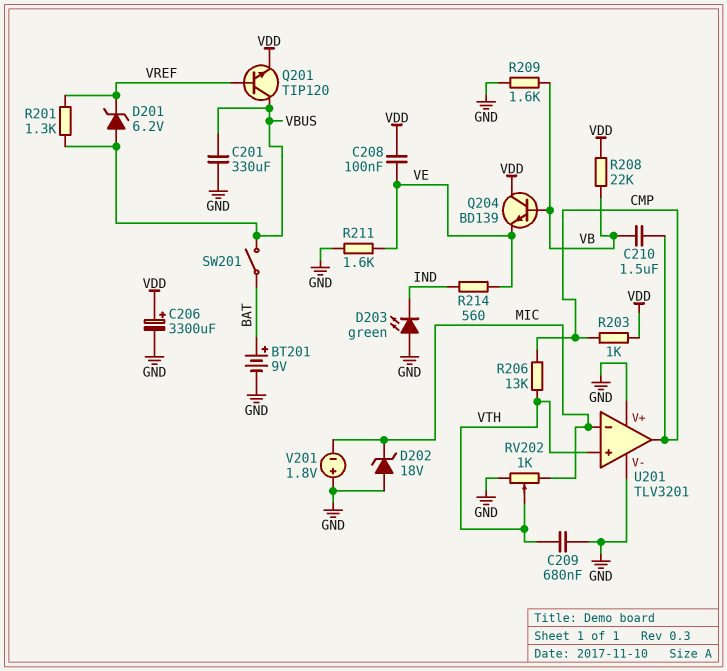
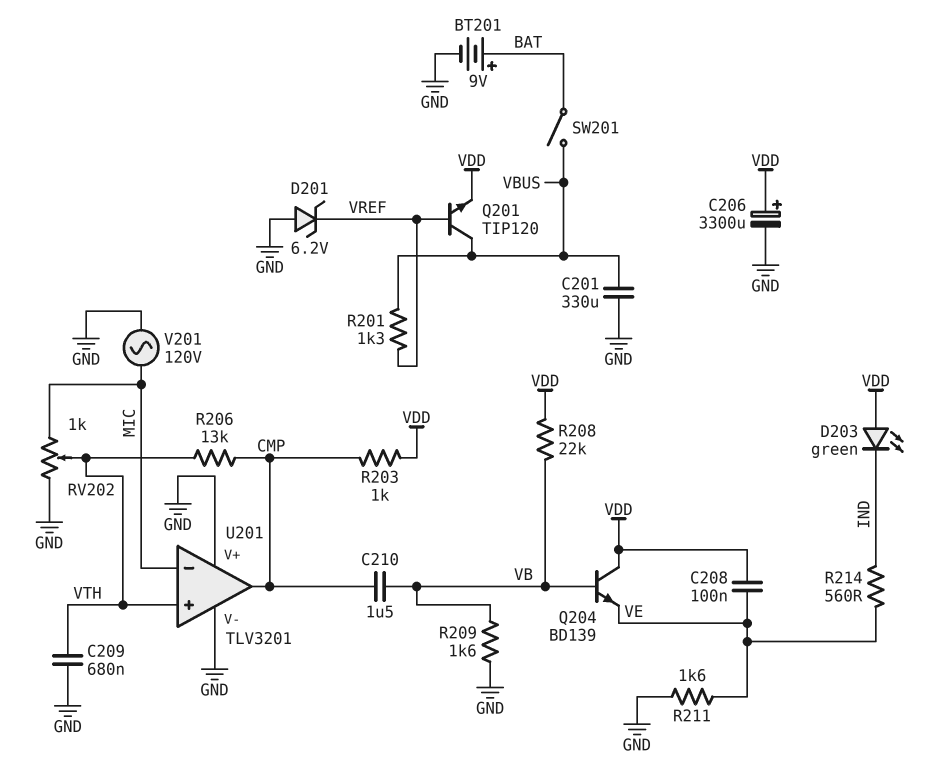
D201: zener 6.2V (A VBUS, K VREF) -> zener 6.2V (A GND, K VREF)
D202: zener 18V (A GND, K MIC) -> none
D203: LED green (A GND, K IND) -> LED green (A VDD, K IND)
V201: 1.8V (plus GND, minus MIC) -> AC 120V (GND, MIC)

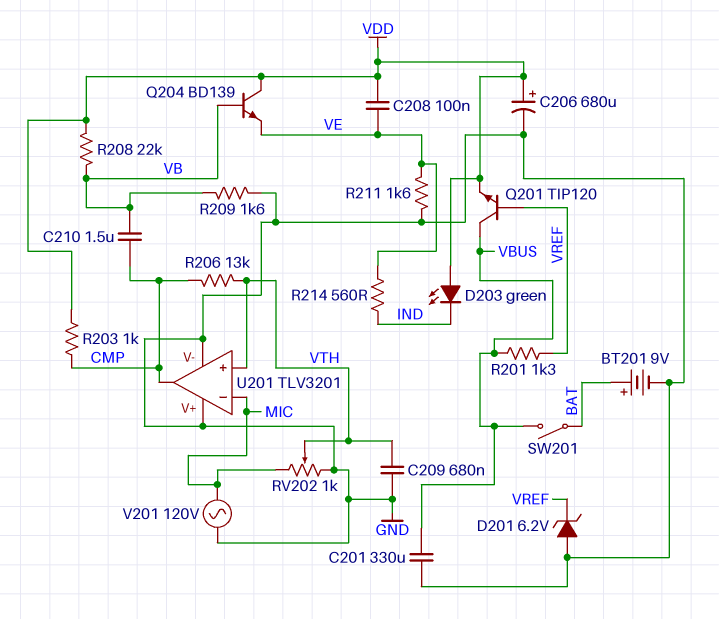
C206: 3300uF (plus VDD, minus GND) -> 680uF (plus VDD, minus GND)

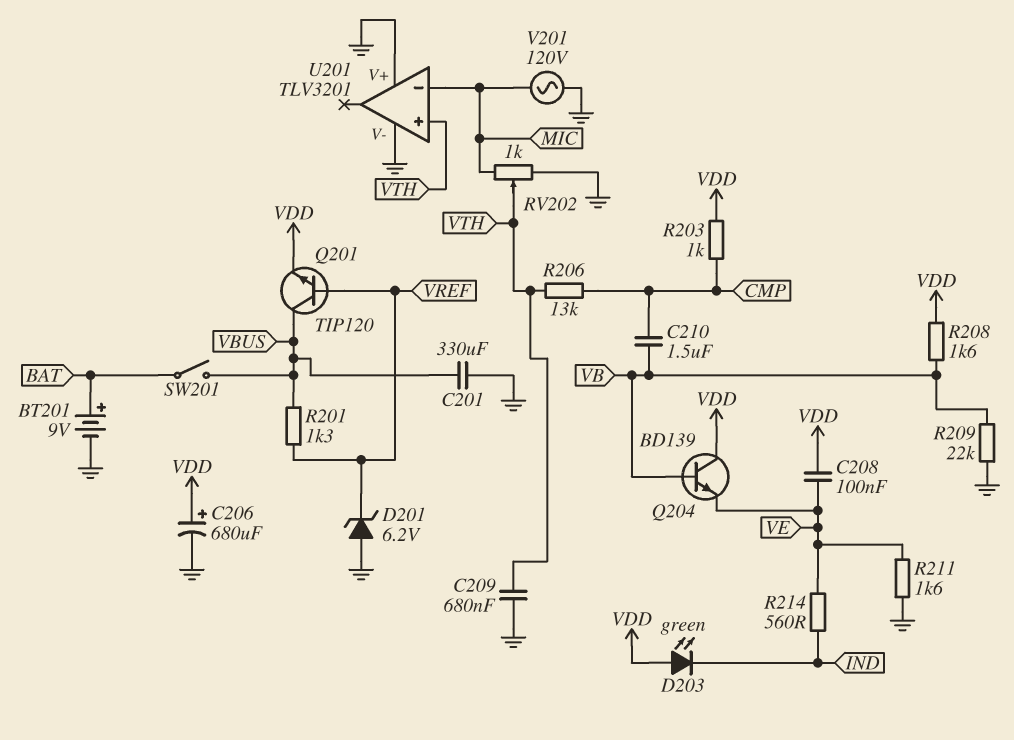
R208: 22k (VB, VDD) -> 1.6k (VB, VDD)
R209: 1.6k (GND, VB) -> 22k (GND, VB)
U201 pin out: CMP -> none

